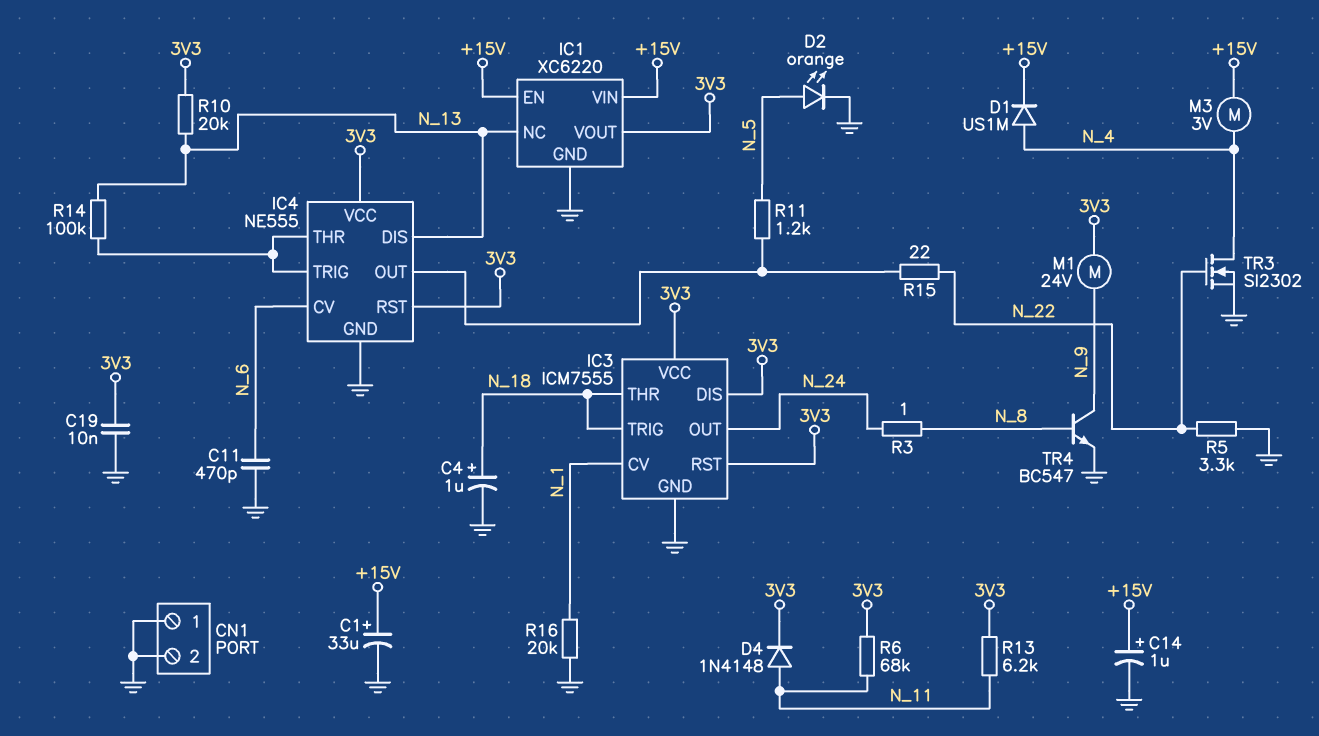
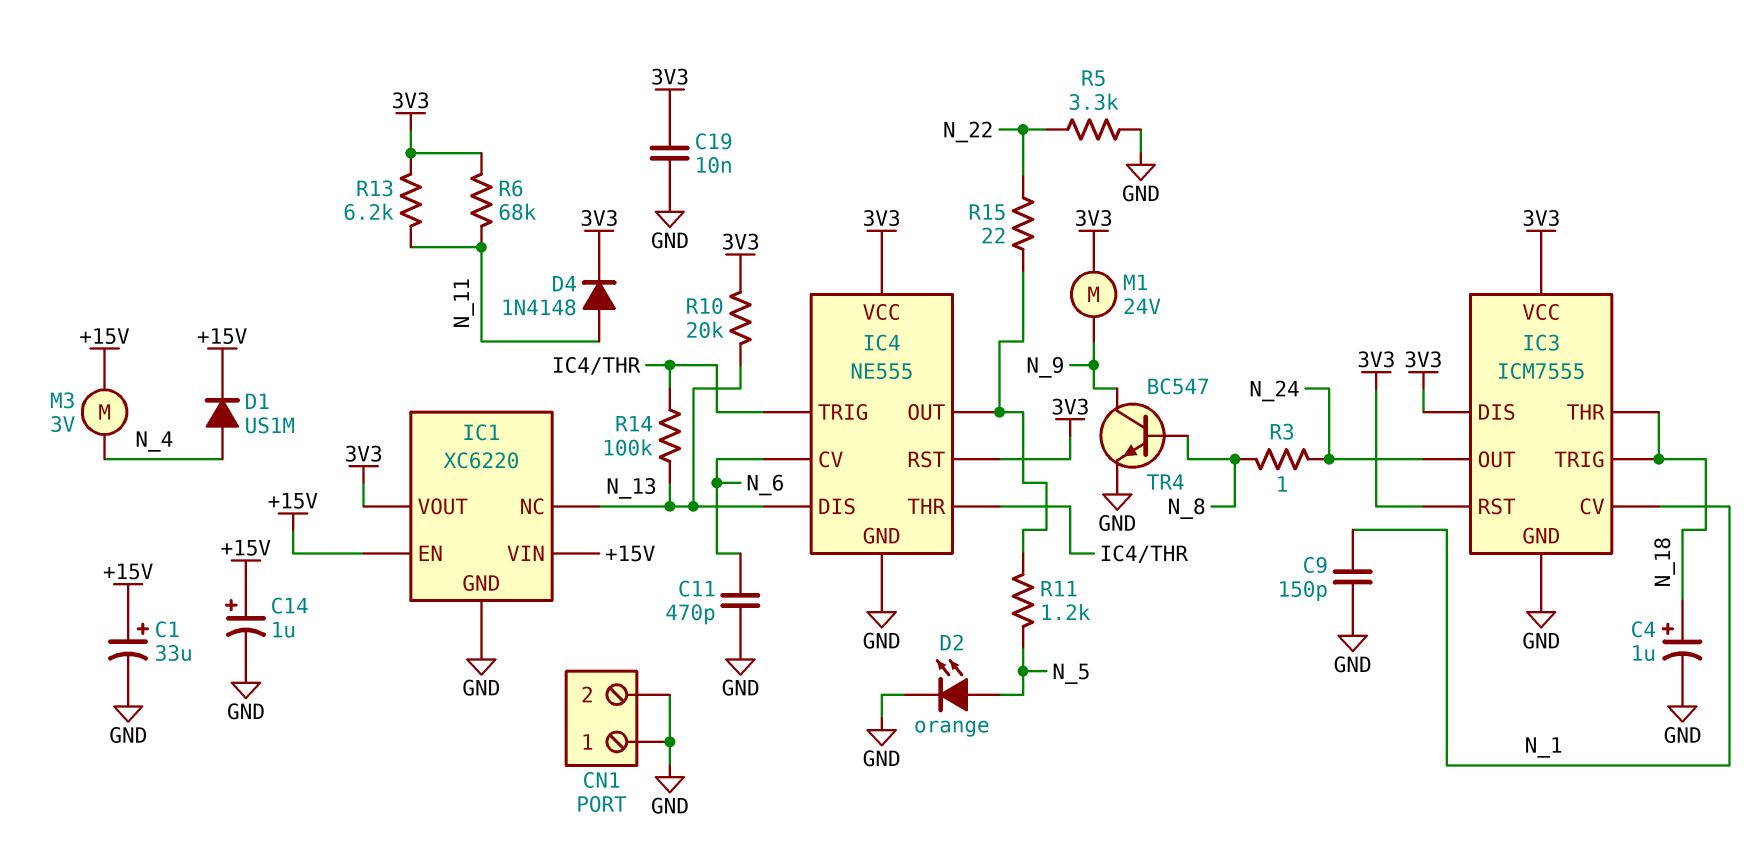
C9: none -> 150pF (GND, N_1)
R16: 20k (GND, N_1) -> none
TR3: NMOS SI2302 (G N_22, D N_4, S GND) -> none

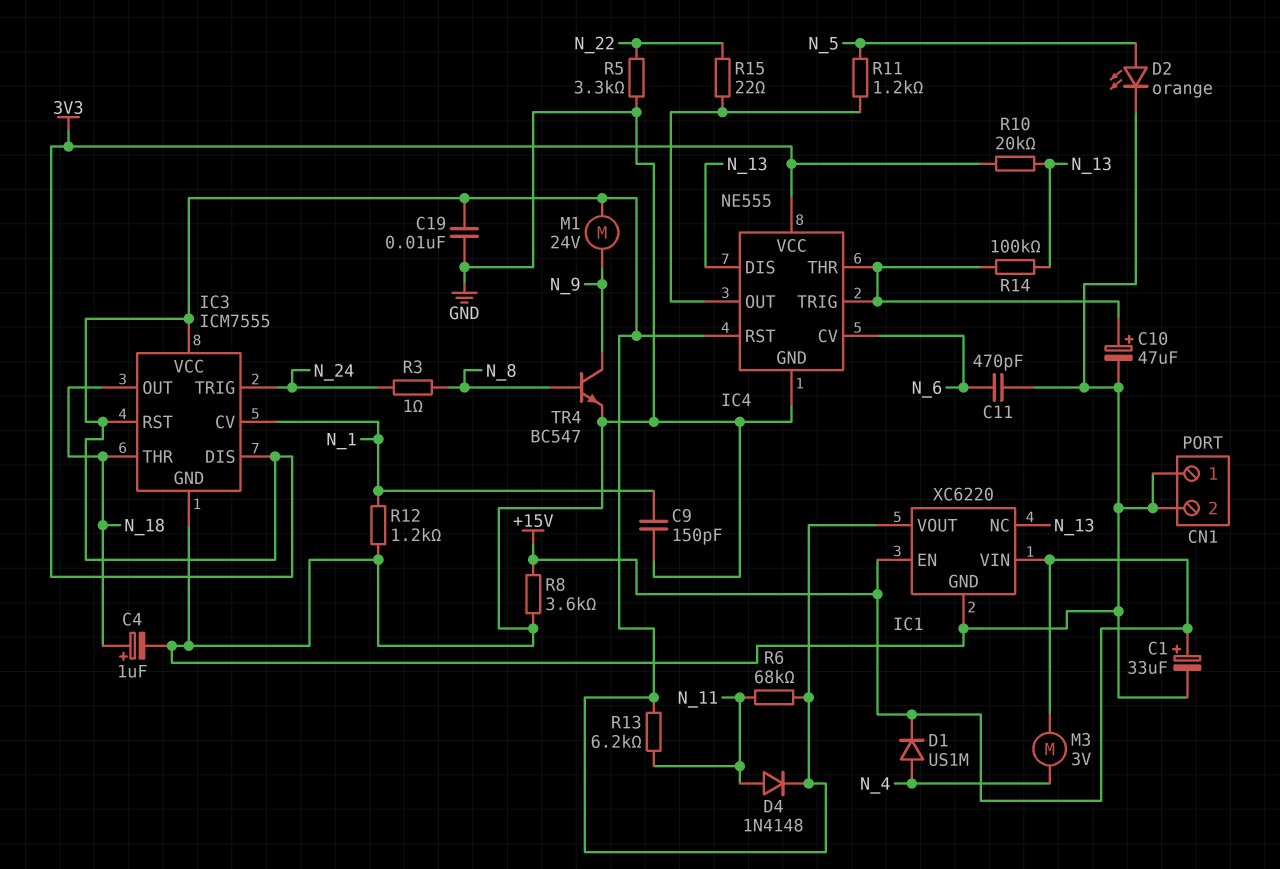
C10: none -> 47uF (plus IC4/THR, minus GND)
C14: 1uF (plus +15V, minus GND) -> none
IC3 pin OUT: N_24 -> N_18
IC3 pin TRIG: N_18 -> N_24
R8: none -> 3.6k (+15V, GND)
R12: none -> 1.2k (GND, N_1)

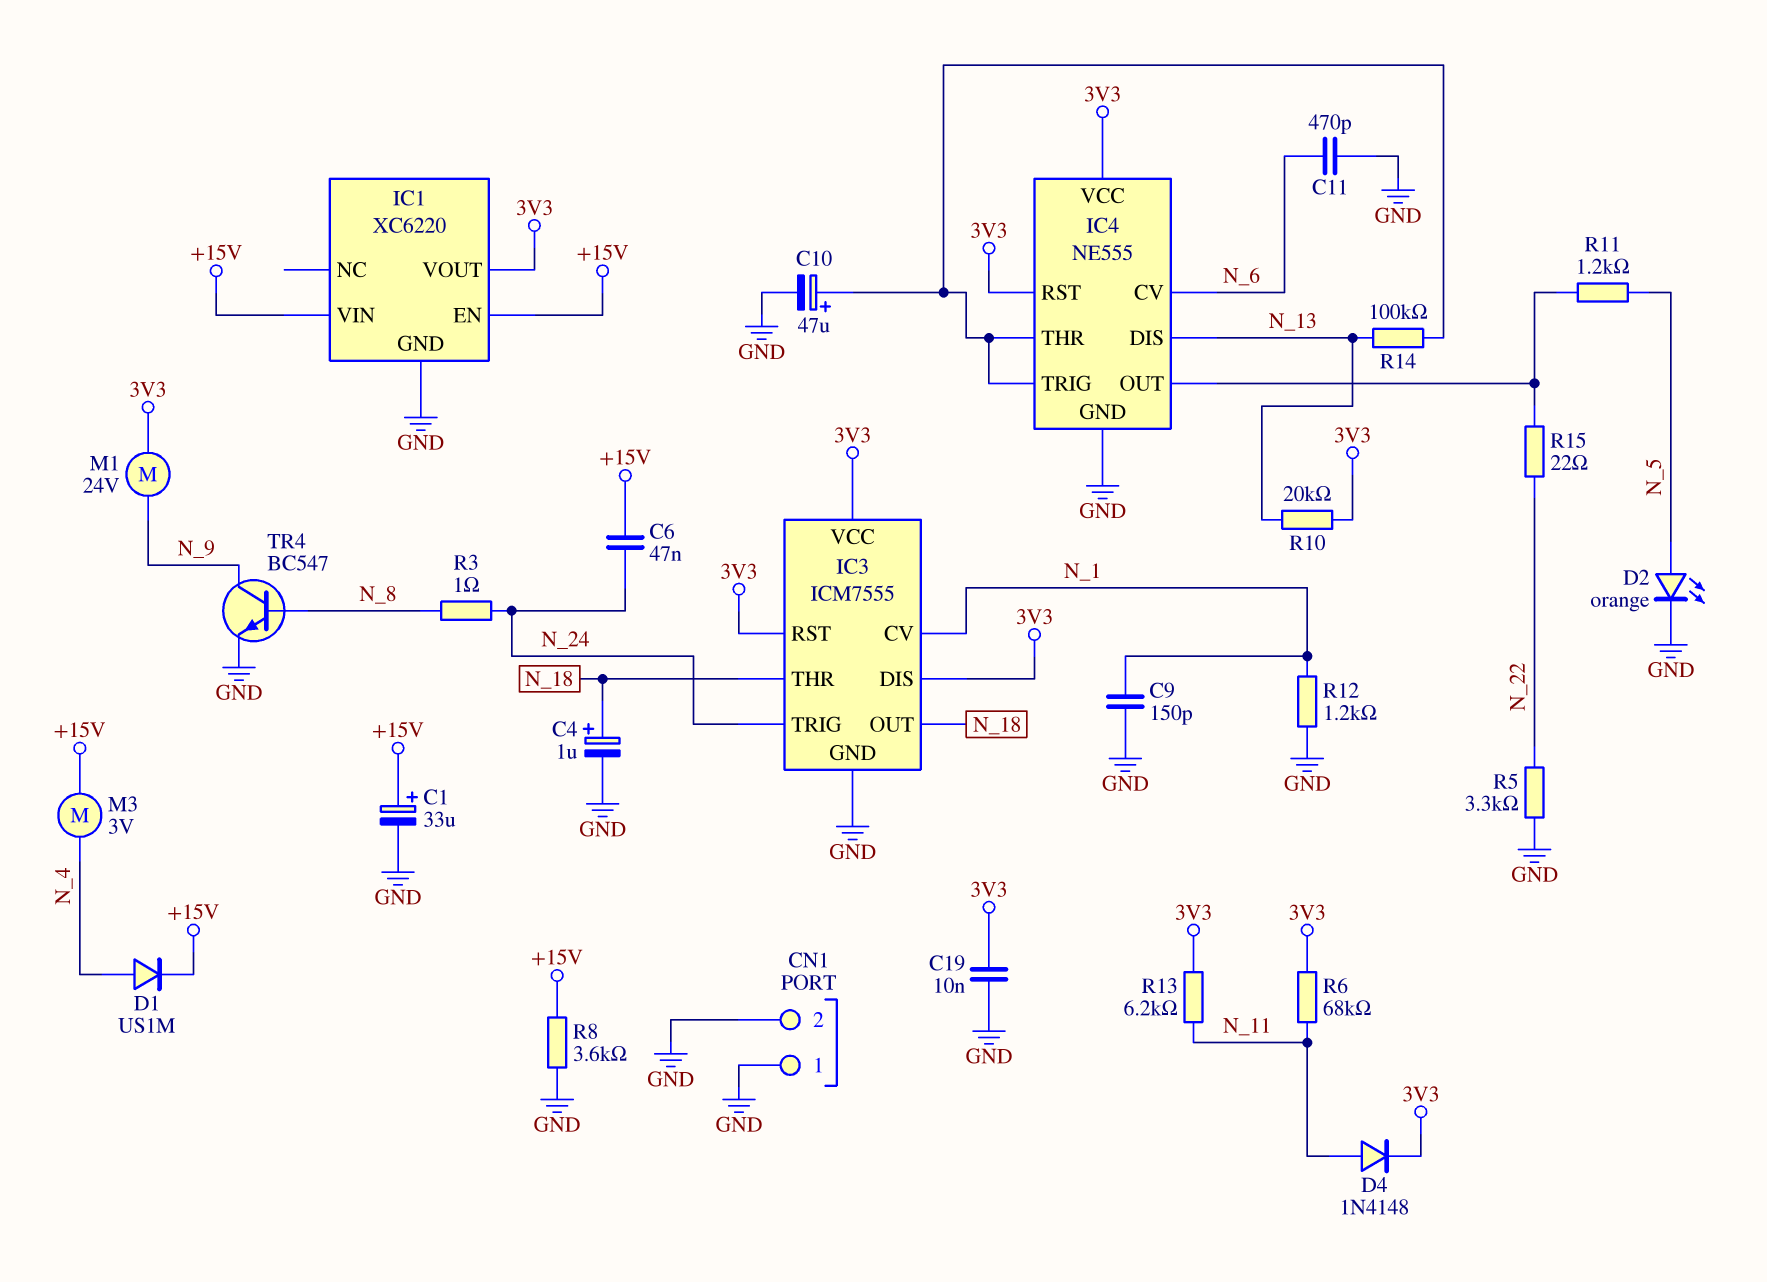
C6: none -> 47nF (+15V, N_24)
IC1 pin NC: N_13 -> none

